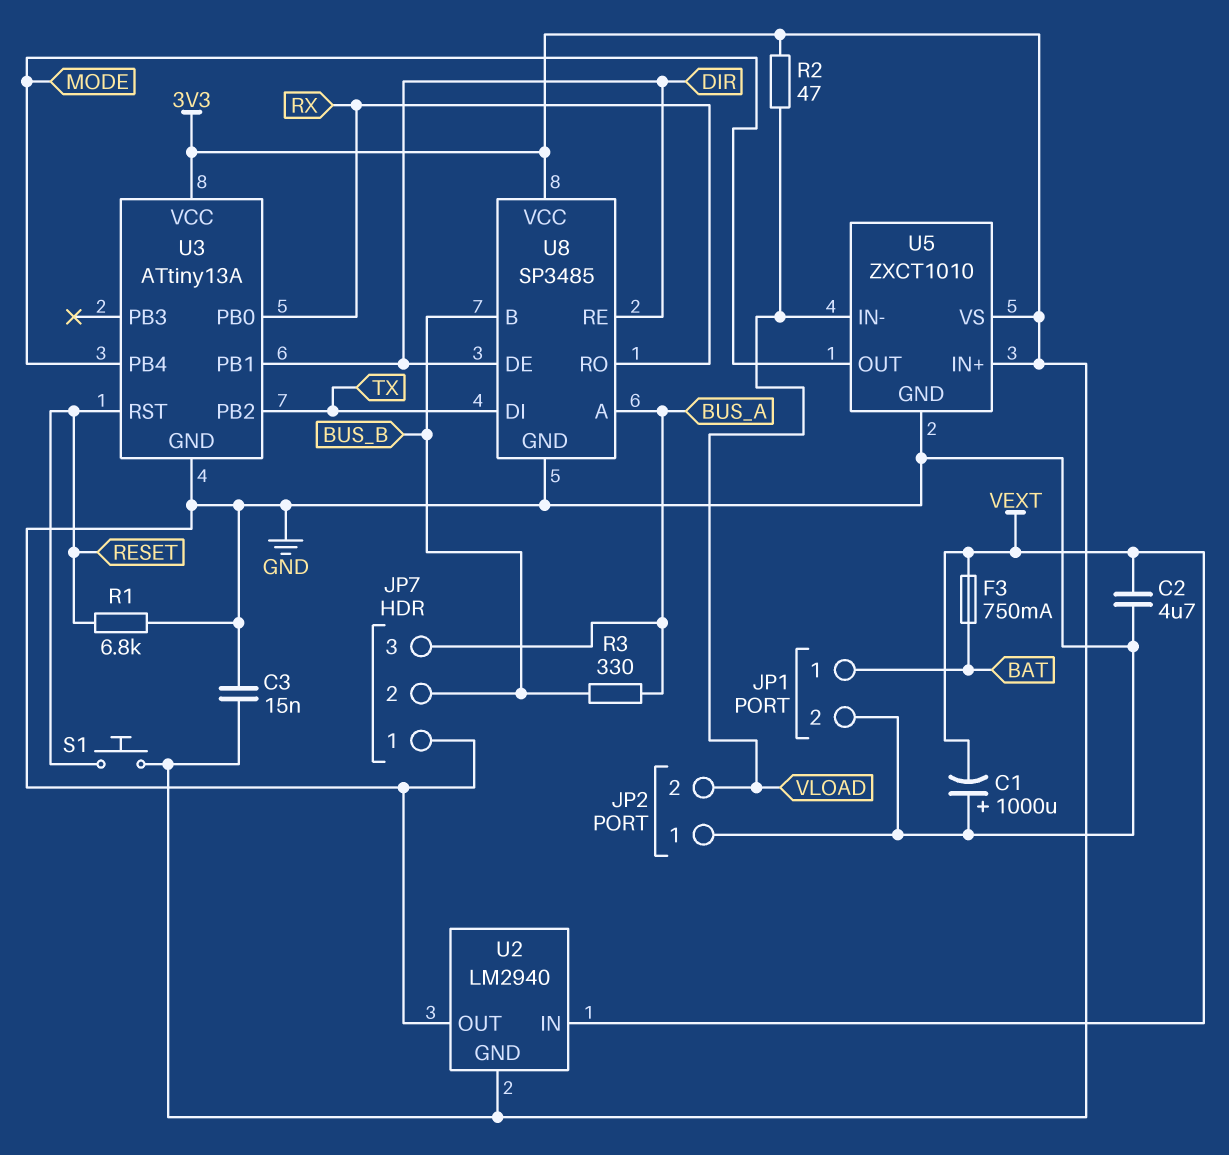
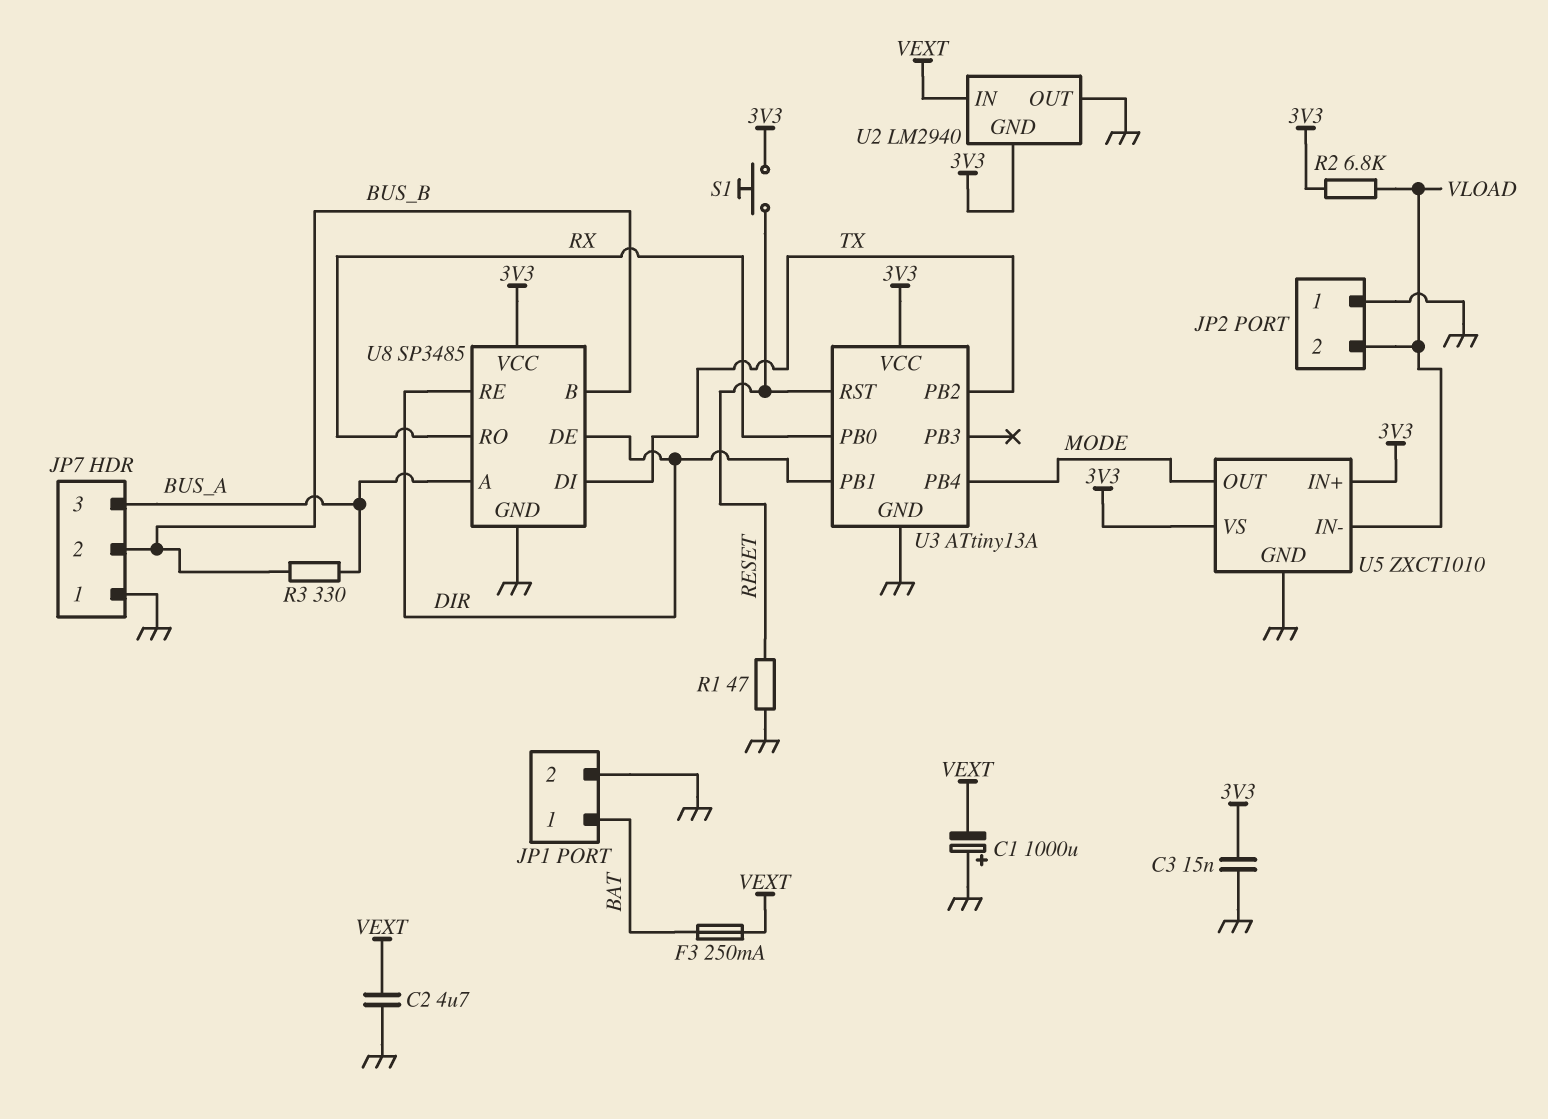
F3: 750mA (BAT, VEXT) -> 250mA (BAT, VEXT)
R1: 6.8k (GND, RESET) -> 47 (GND, RESET)
R2: 47 (3V3, VLOAD) -> 6.8k (3V3, VLOAD)

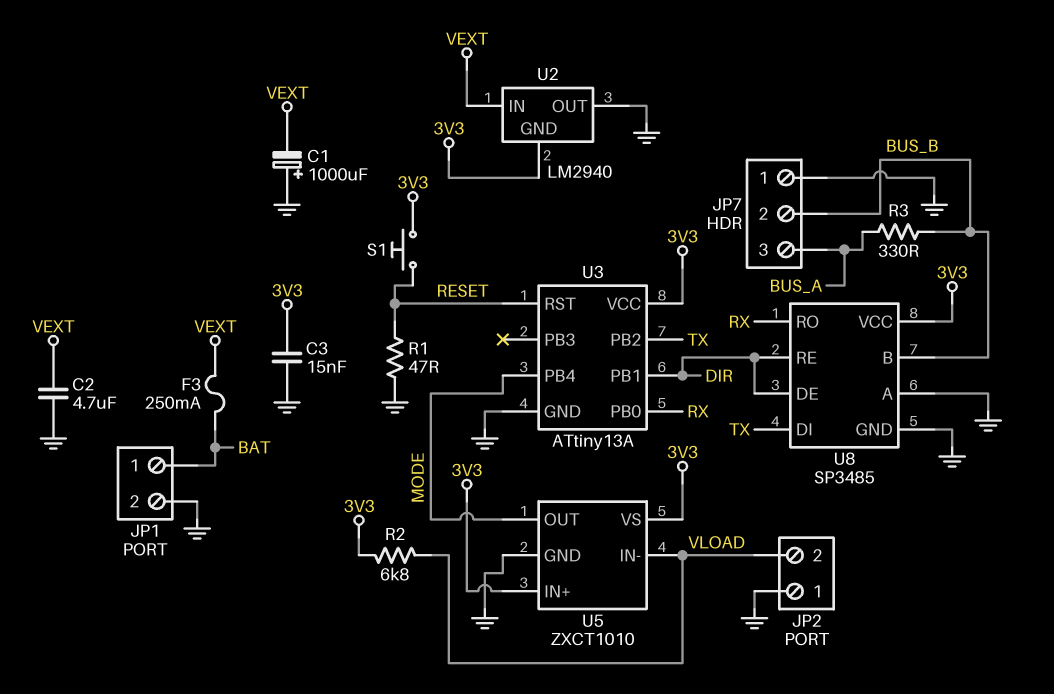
U8 pin A: BUS_A -> GND

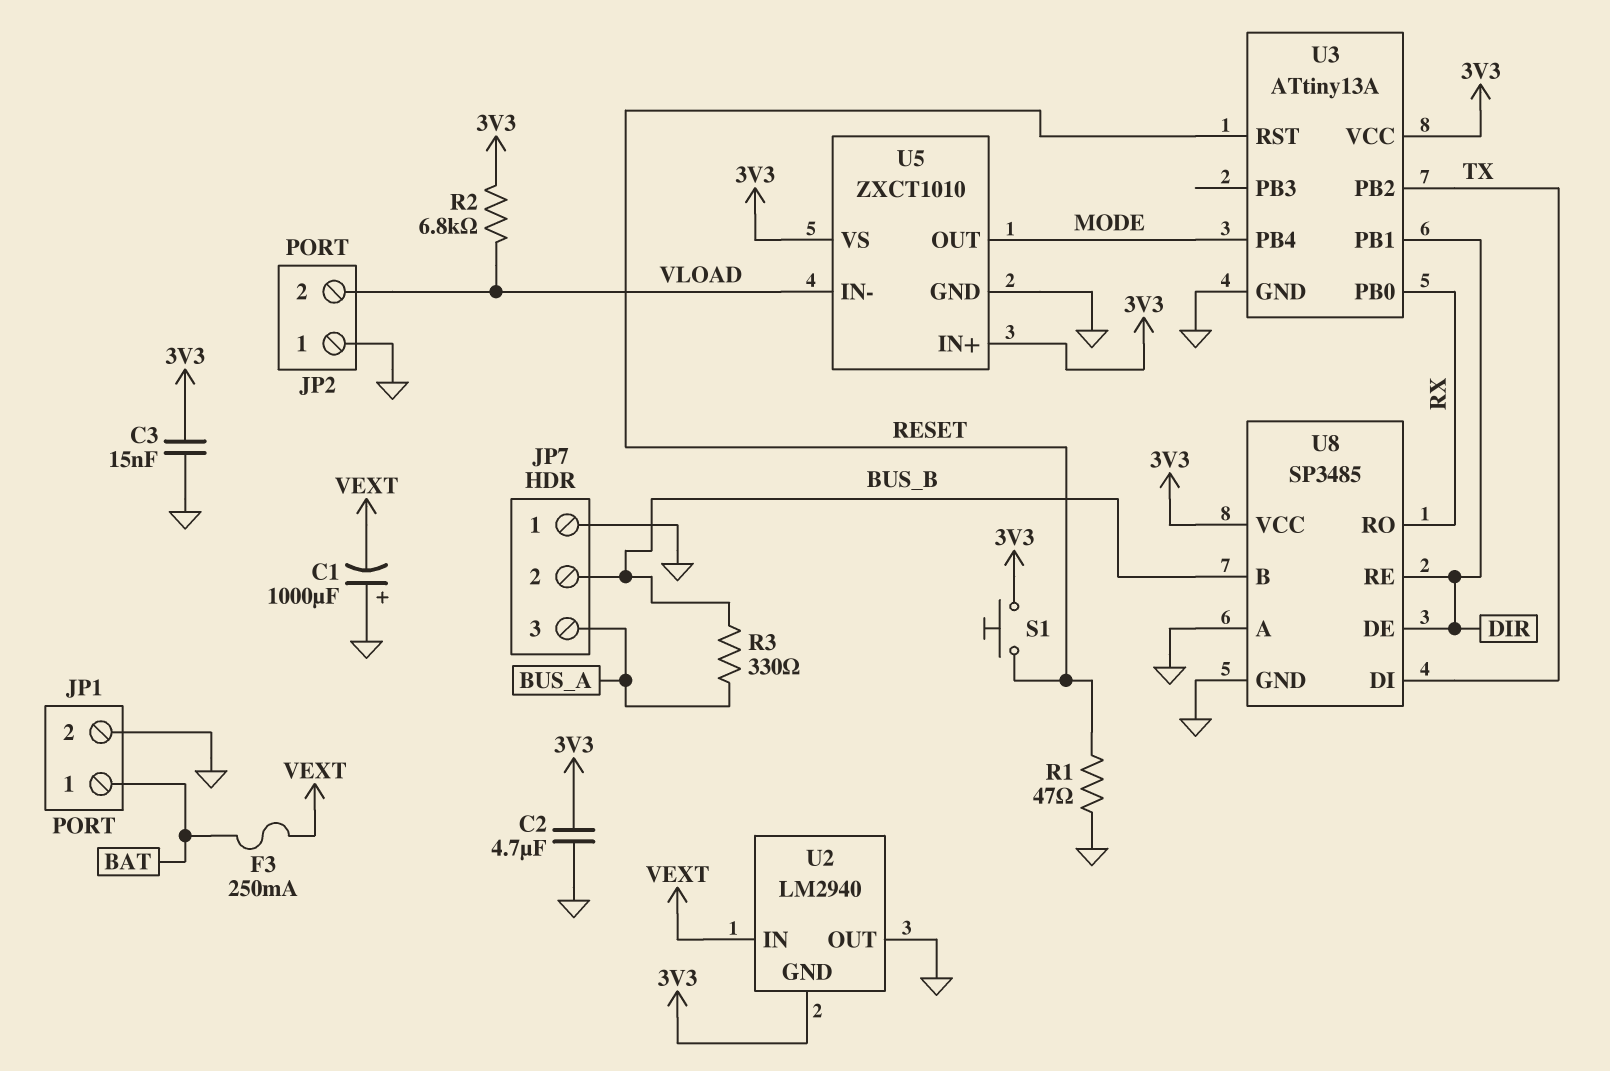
C2: 4.7uF (GND, VEXT) -> 4.7uF (3V3, GND)

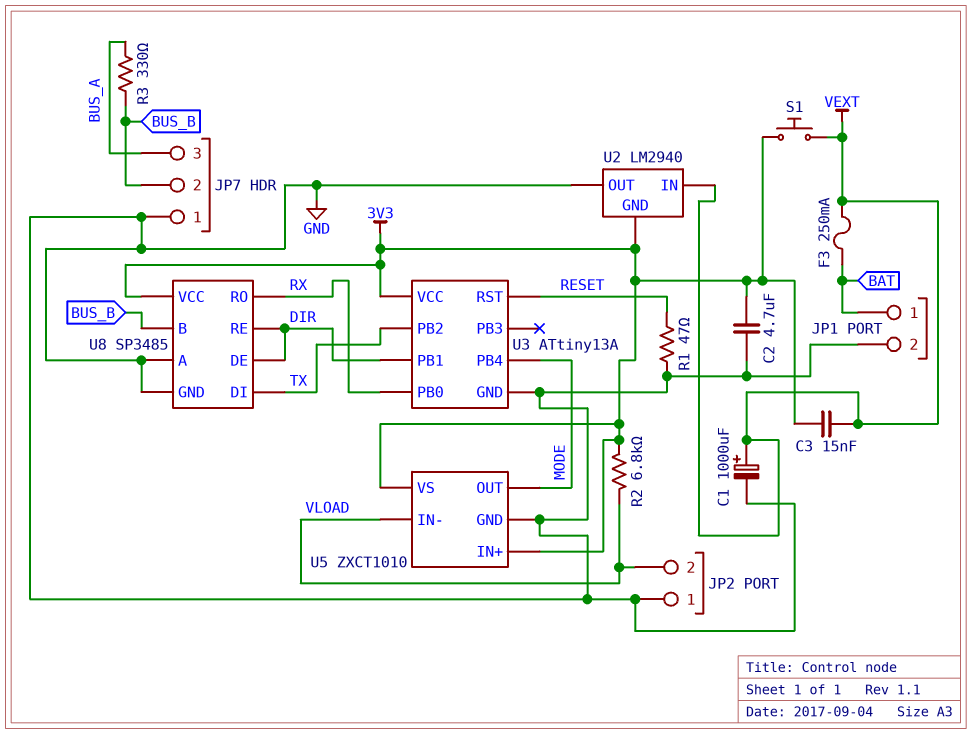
C1: 1000uF (plus GND, minus VEXT) -> 1000uF (plus VEXT, minus GND)
C3: 15nF (3V3, GND) -> 15nF (3V3, VEXT)
S1: button (3V3, RESET) -> button (3V3, VEXT)

